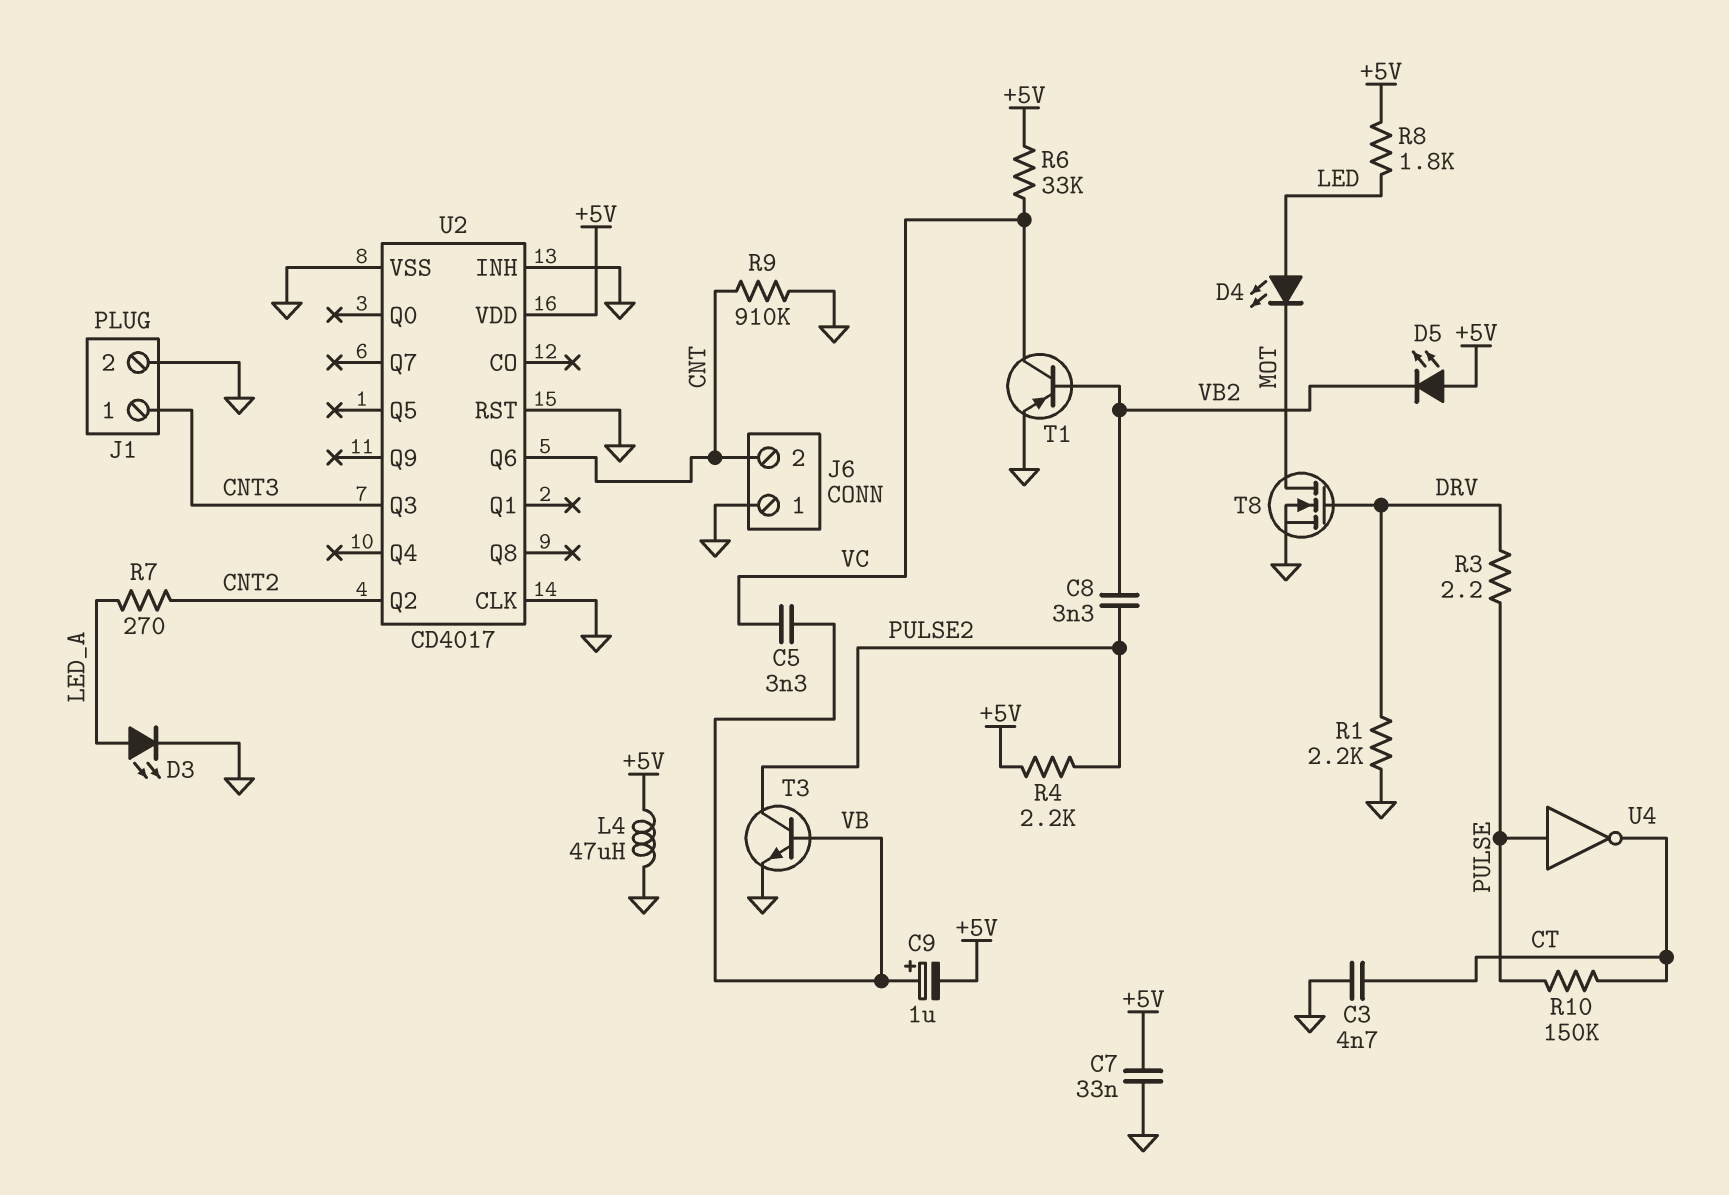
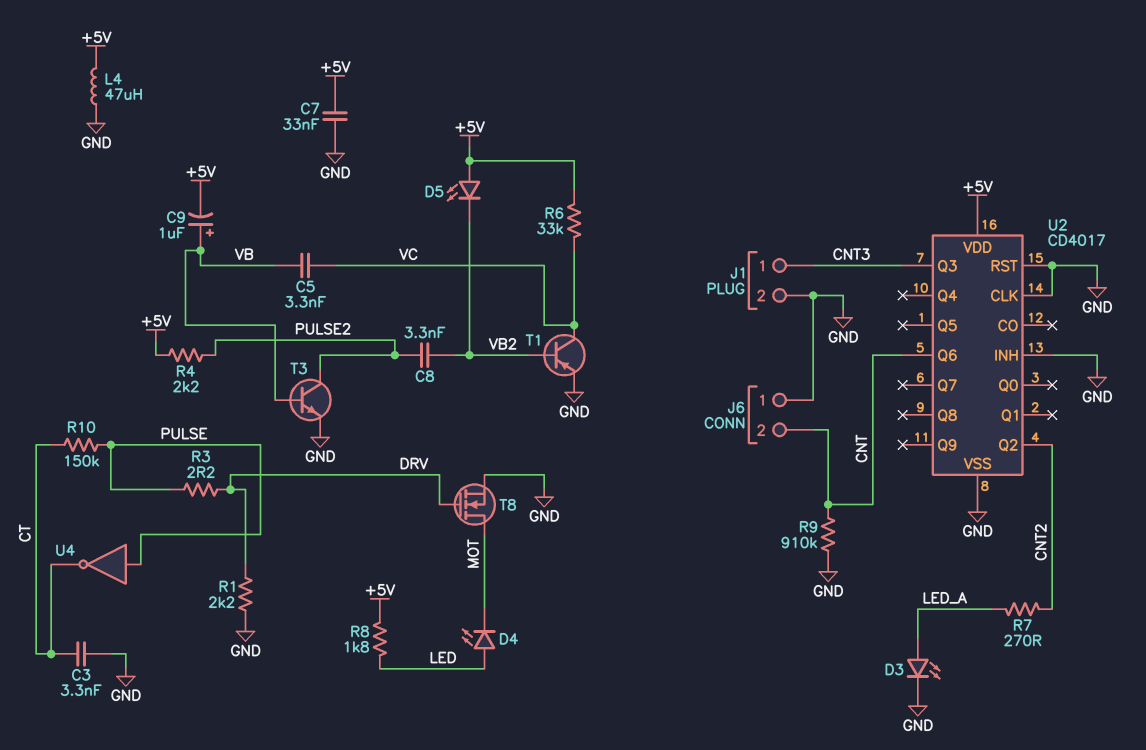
C3: 4.7nF (CT, GND) -> 3.3nF (CT, GND)

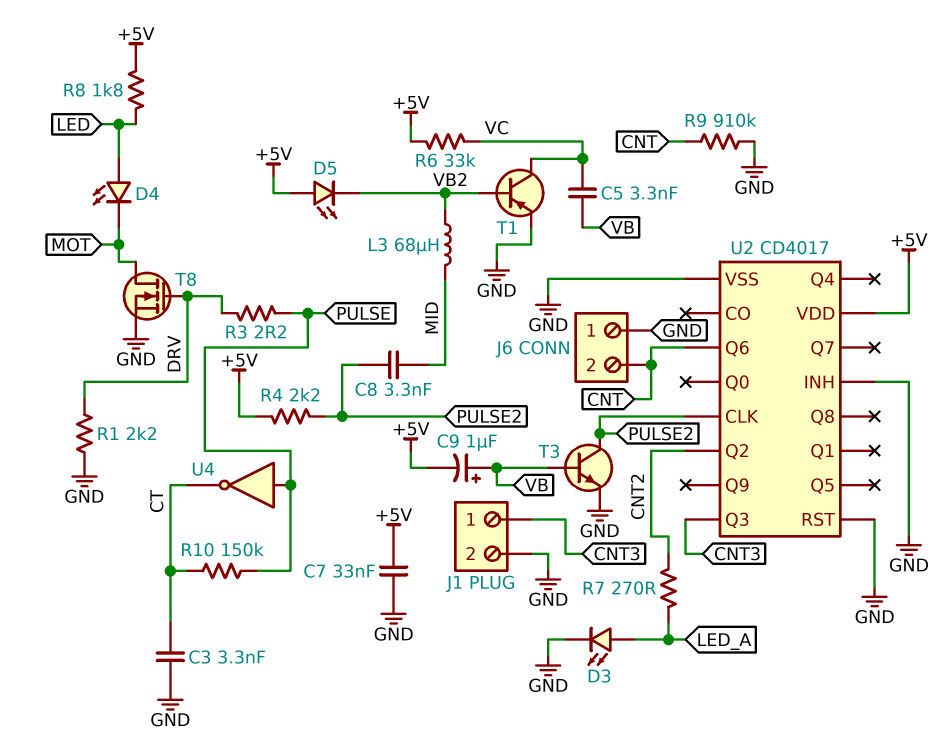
C8: 3.3nF (PULSE2, VB2) -> 3.3nF (MID, PULSE2)
L3: none -> 68uH (MID, VB2)
L4: 47uH (+5V, GND) -> none
U2 pin CLK: GND -> PULSE2

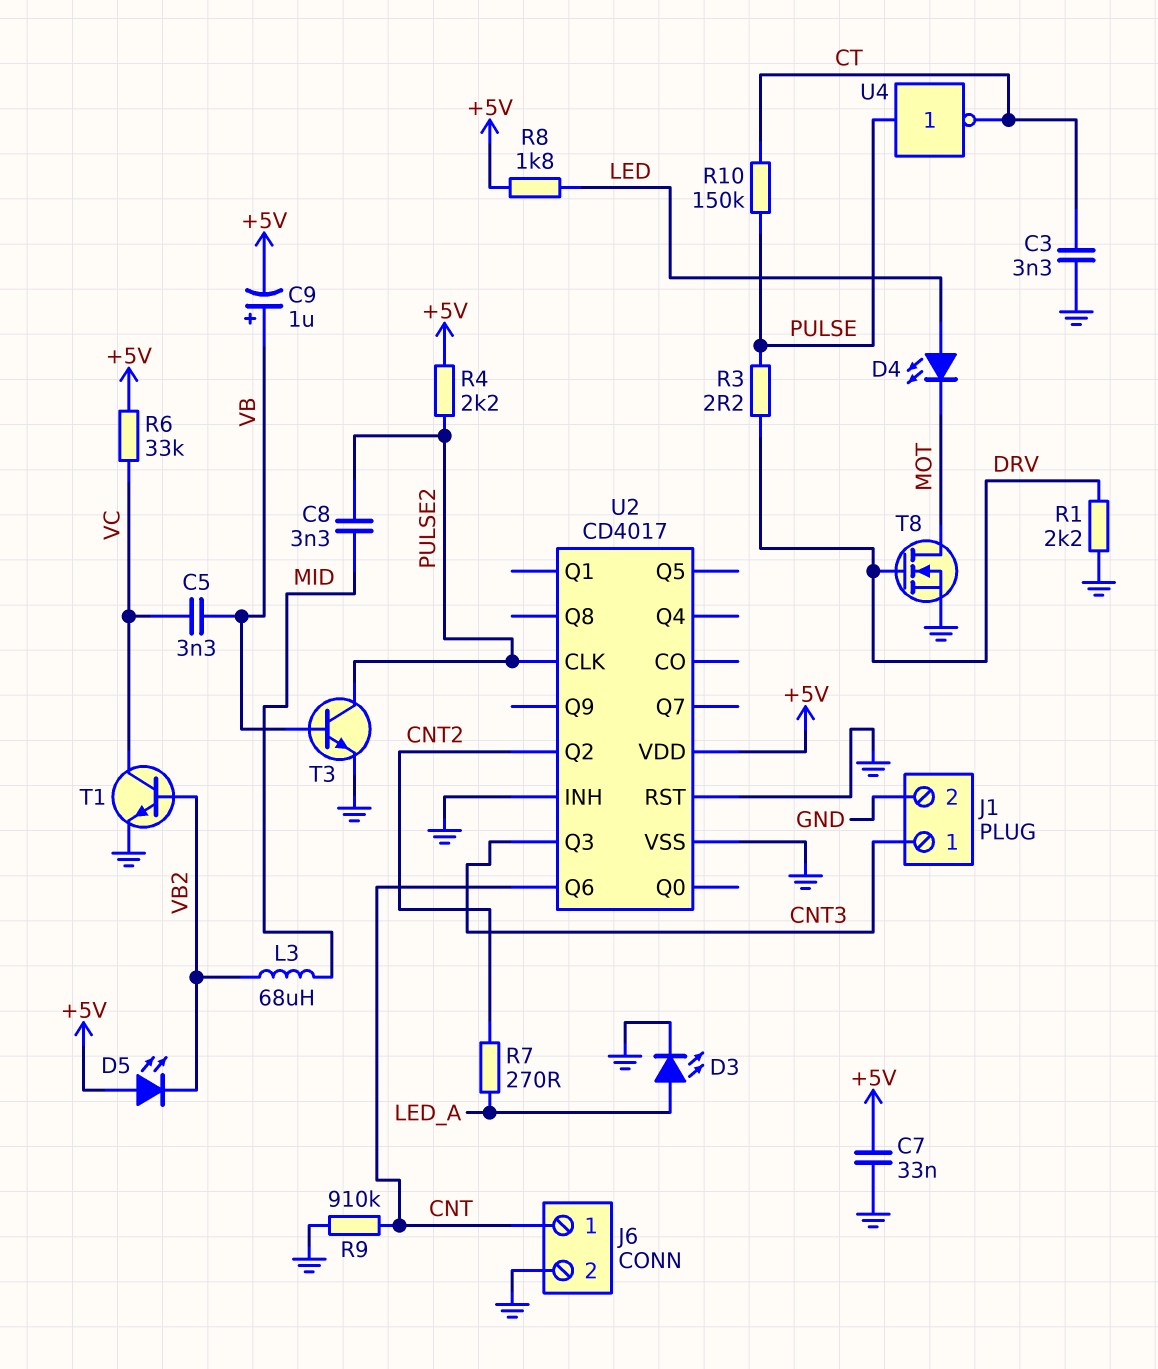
J6 pin 1: GND -> CNT
J6 pin 2: CNT -> GND
T1: PNP (B VB2, C VC, E GND) -> NPN (B VB2, C VC, E GND)

